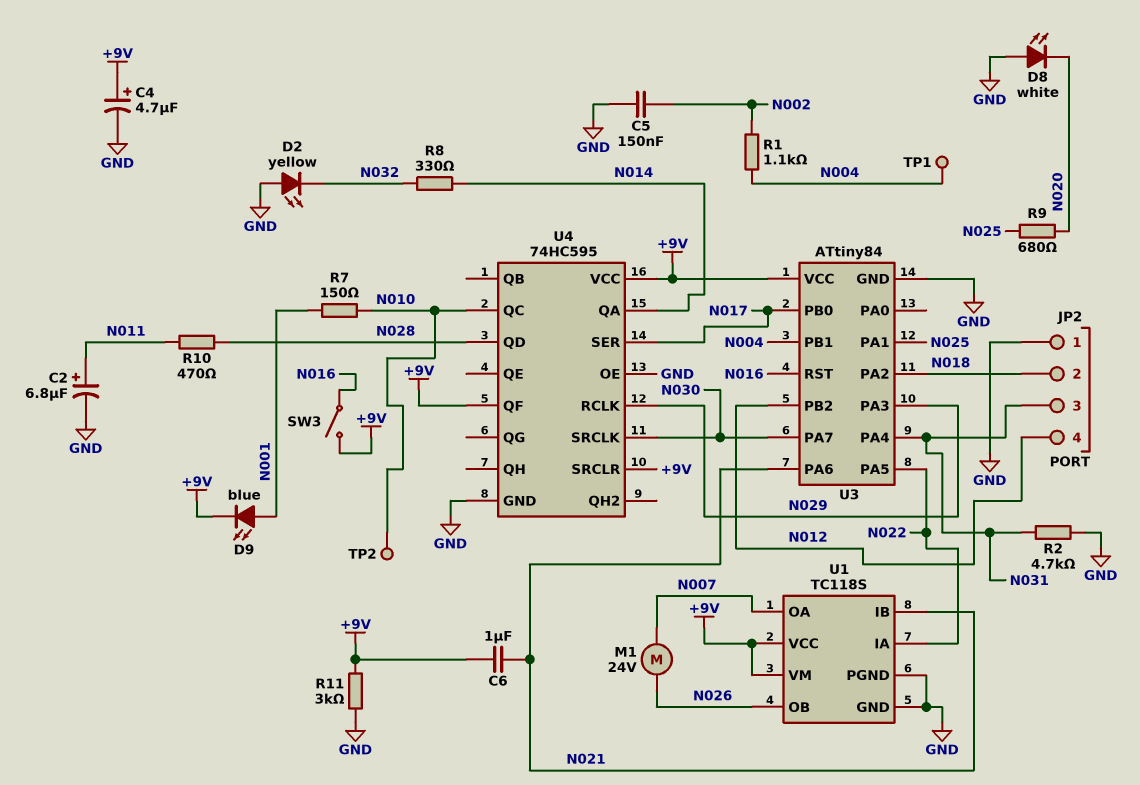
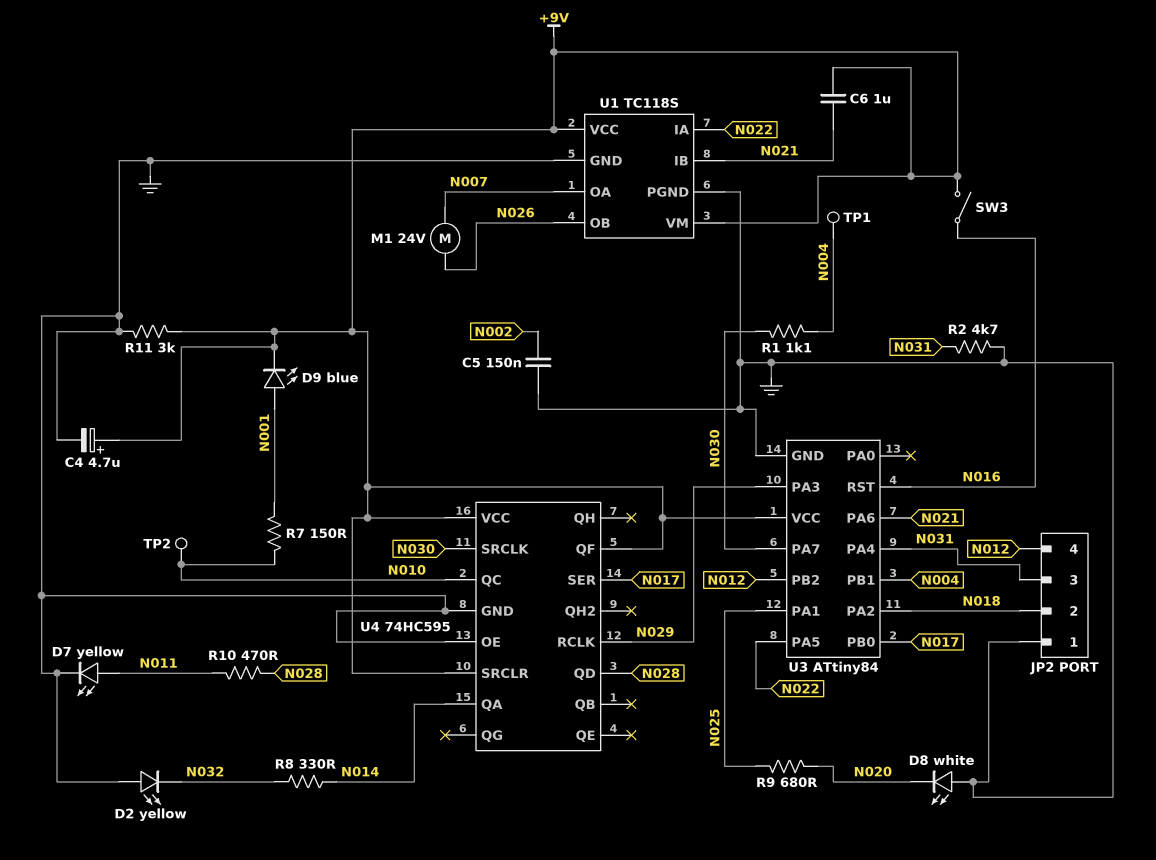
C2: 6.8uF (plus N011, minus GND) -> none
D7: none -> LED yellow (A N011, K GND)
R1: 1.1k (N002, N004) -> 1.1k (N004, N030)

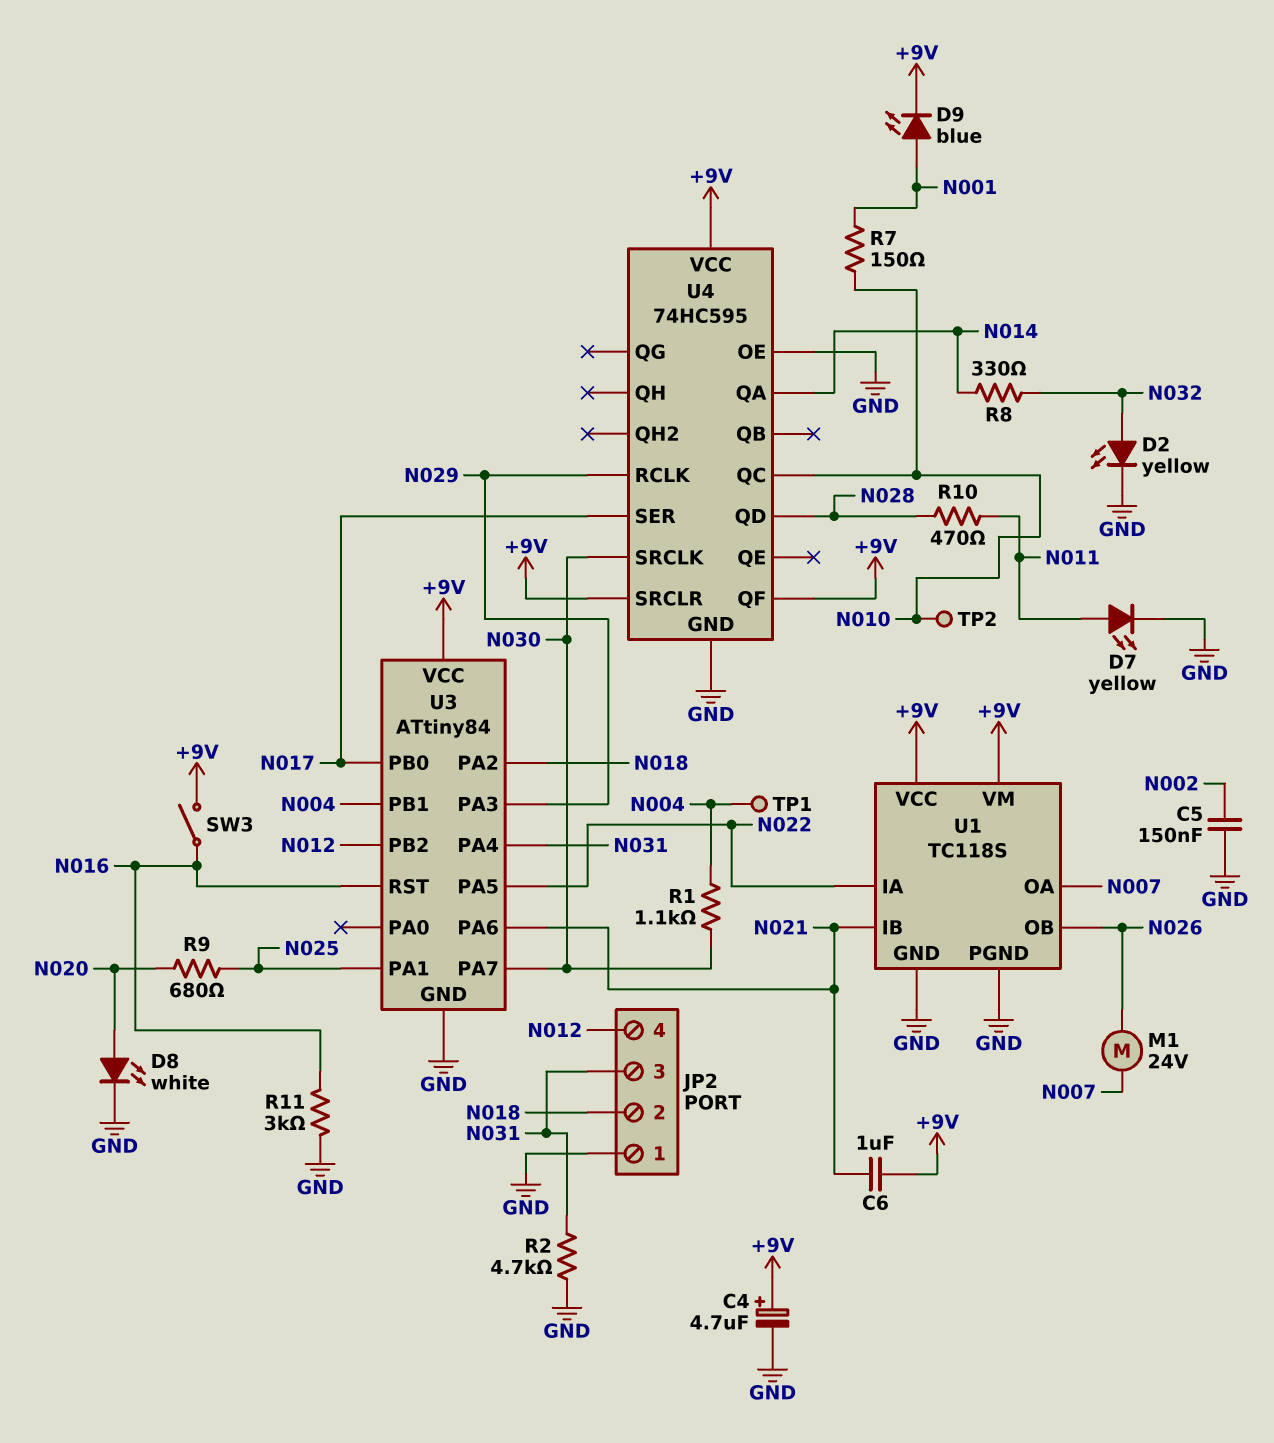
D2: LED yellow (A GND, K N032) -> LED yellow (A N032, K GND)
D8: LED white (A GND, K N020) -> LED white (A N020, K GND)
R11: 3k (+9V, GND) -> 3k (GND, N016)

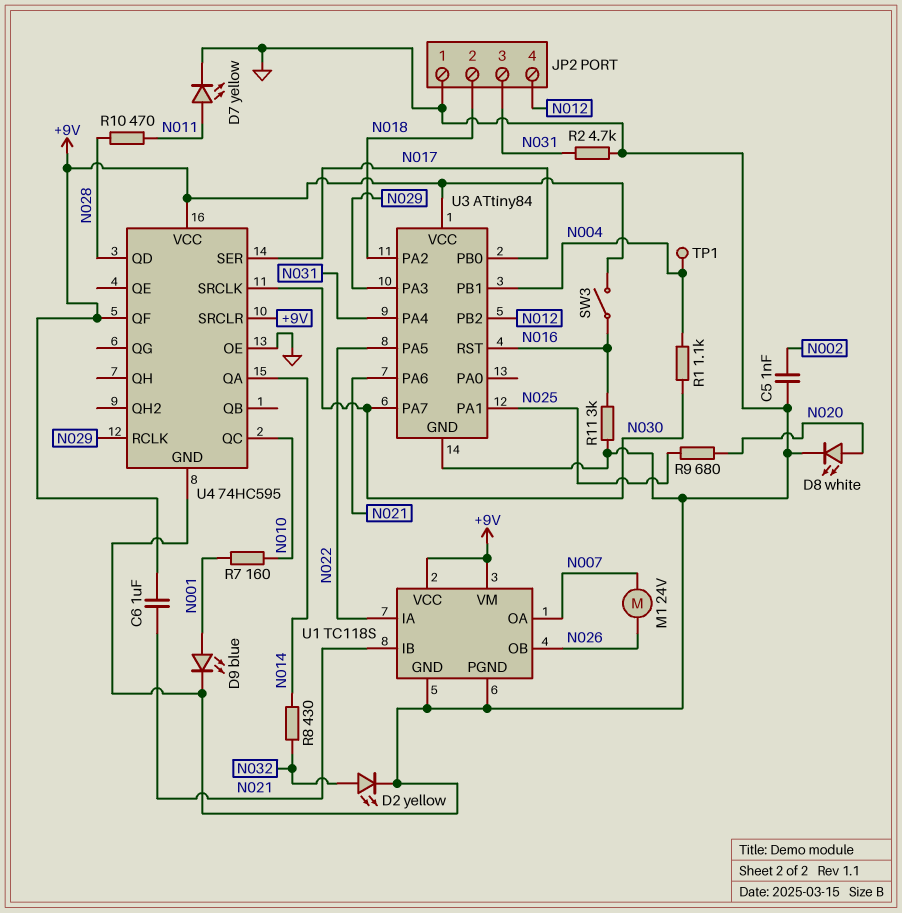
C4: 4.7uF (plus +9V, minus GND) -> none
C5: 150nF (GND, N002) -> 1nF (GND, N002)
D9: LED blue (A N001, K +9V) -> LED blue (A N001, K GND)
R7: 150 (N001, N010) -> 160 (N001, N010)
R8: 330 (N014, N032) -> 430 (N014, N032)
TP2: test point (N010) -> none

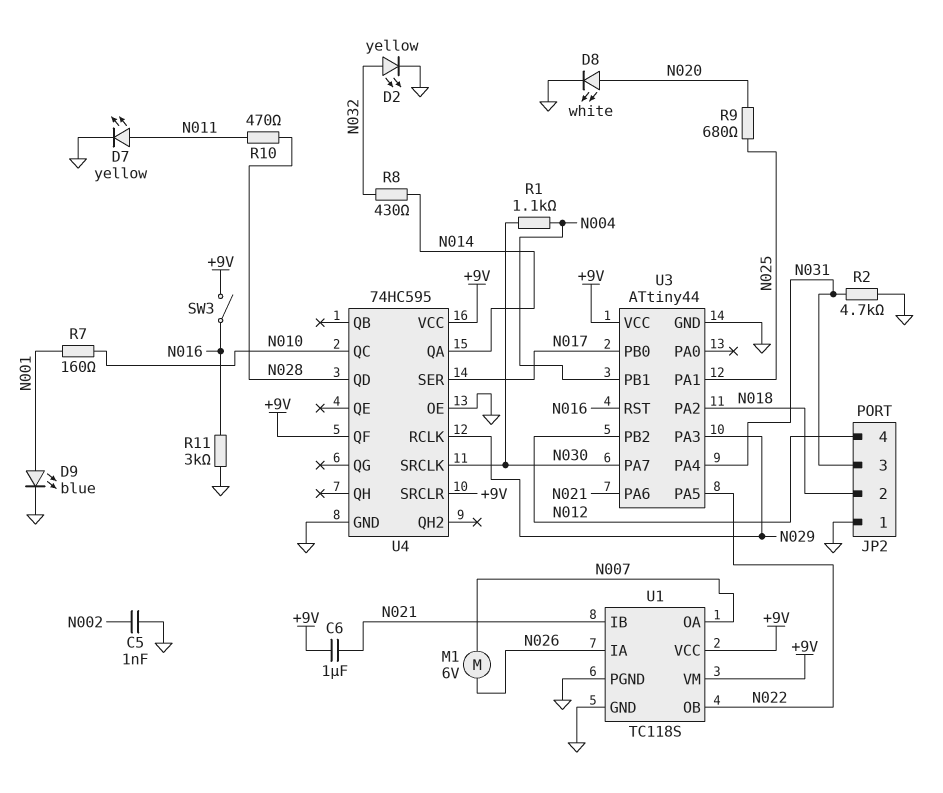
M1: motor 24V (N007, N026) -> motor 6V (N007, N026)
TP1: test point (N004) -> none
U1 pin IA: N022 -> N026
U1 pin OB: N026 -> N022
U3: ATtiny84 -> ATtiny44

